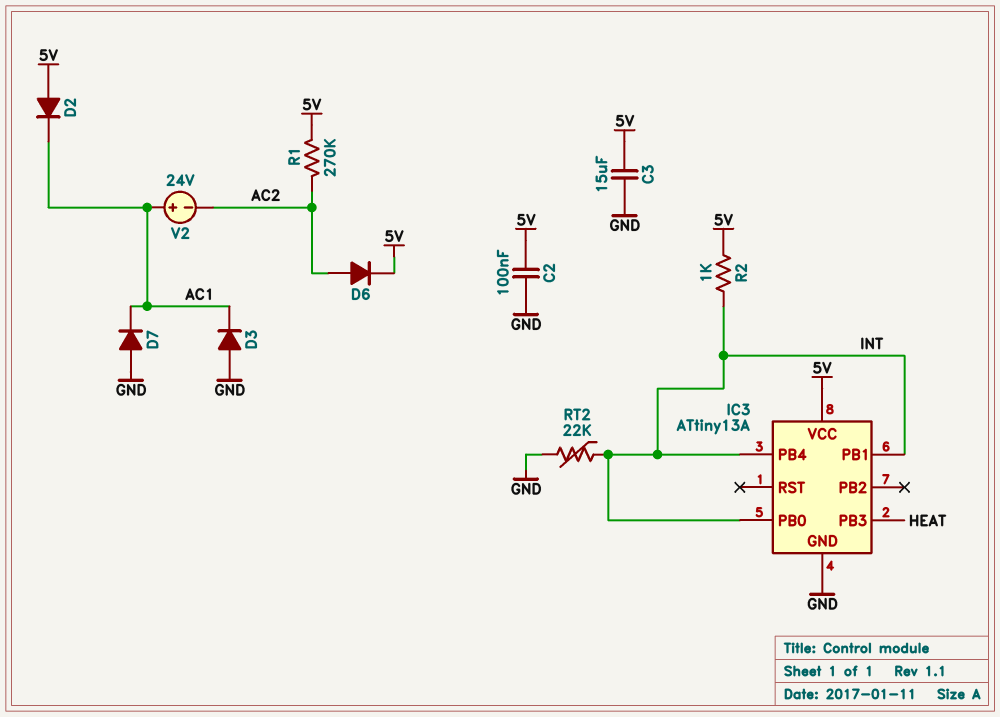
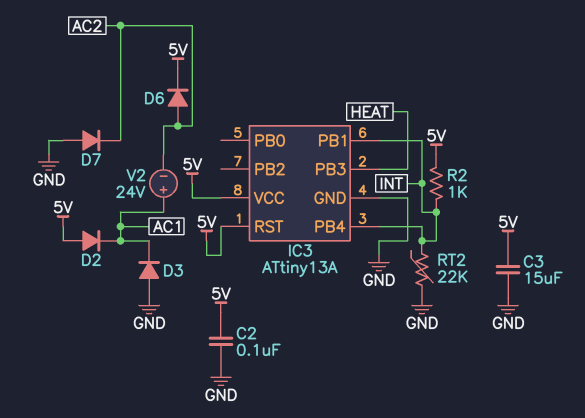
D7: diode (A GND, K AC1) -> diode (A GND, K AC2)
IC3 pin PB0: INT -> none
IC3 pin RST: none -> 5V
R1: 270k (5V, AC2) -> none

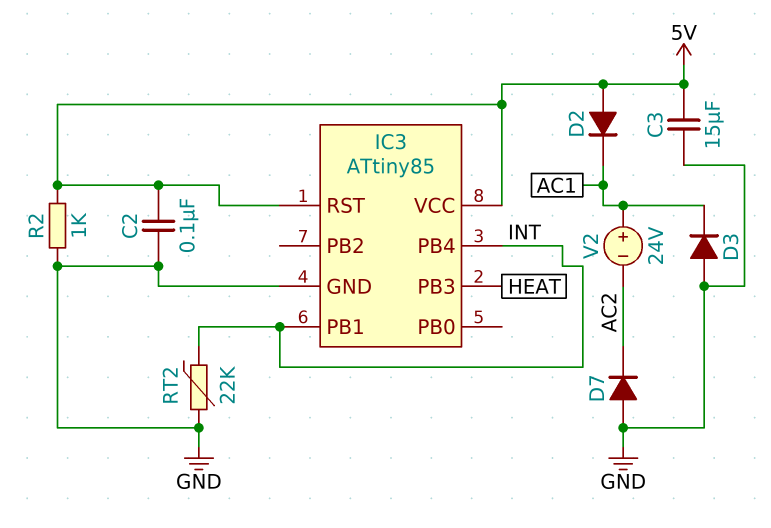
D6: diode (A AC2, K 5V) -> none
IC3: ATtiny13A -> ATtiny85
R2: 1k (5V, INT) -> 1k (5V, GND)

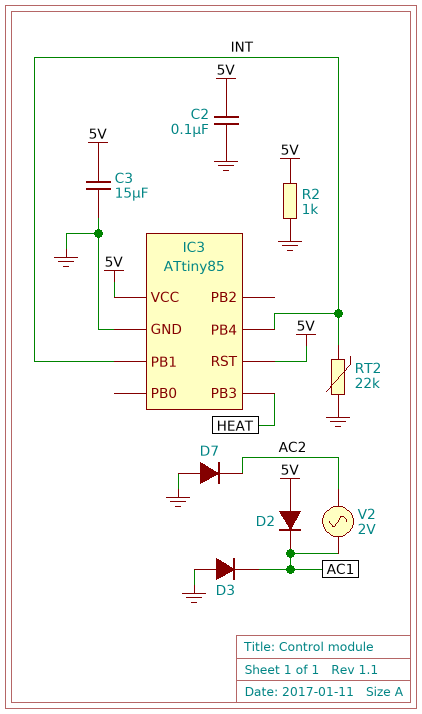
V2: 24V (plus AC1, minus AC2) -> AC 2V (AC1, AC2)

